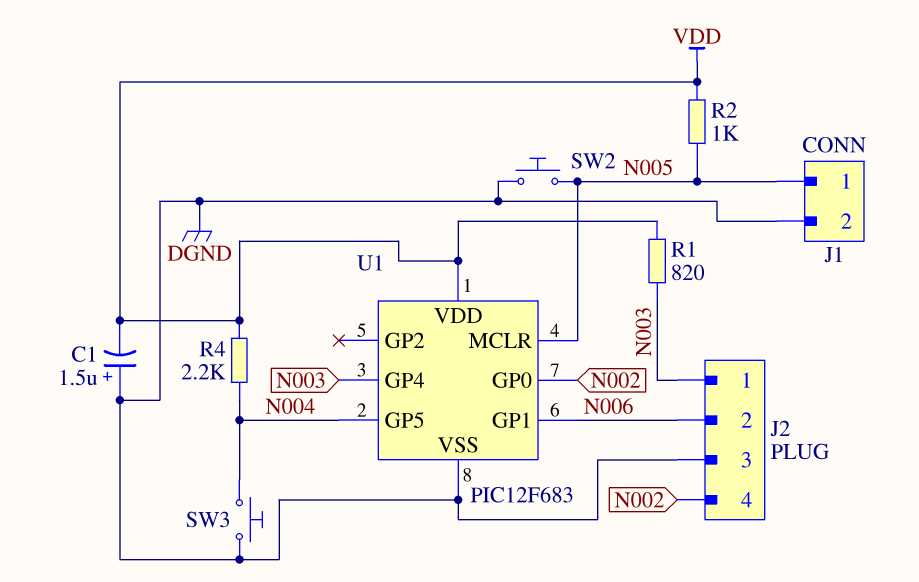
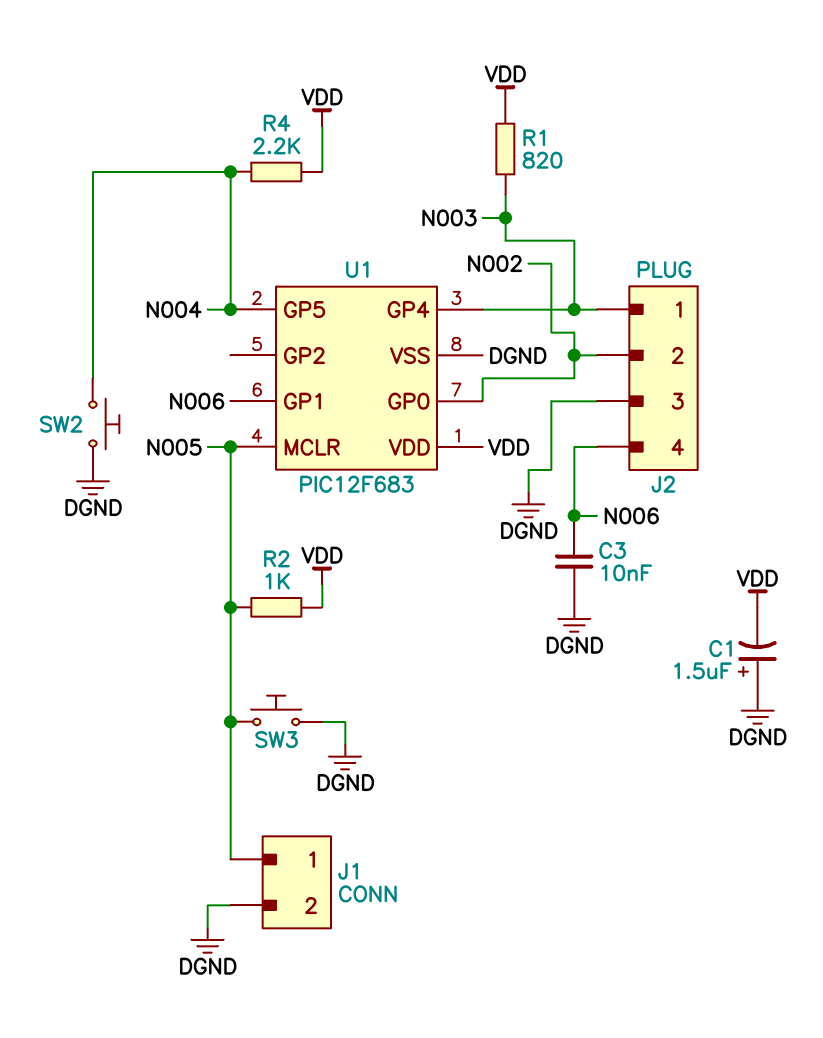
C3: none -> 10nF (DGND, N006)
J2 pin 2: N006 -> N002
J2 pin 4: N002 -> N006
SW2: button (DGND, N005) -> button (DGND, N004)
SW3: button (DGND, N004) -> button (DGND, N005)

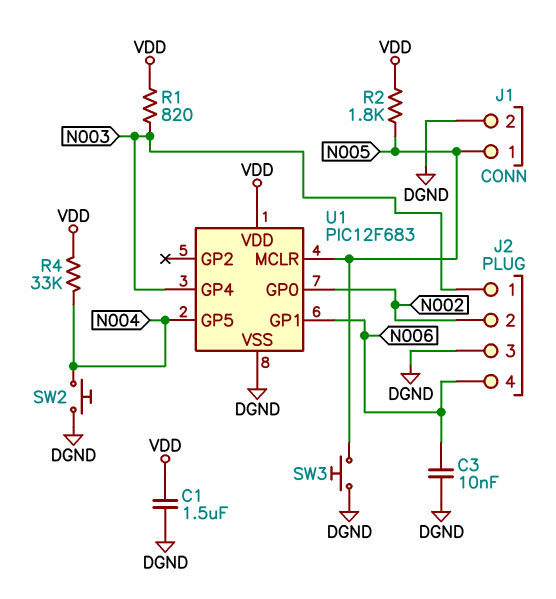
C1: 1.5uF (plus DGND, minus VDD) -> 1.5uF (DGND, VDD)
R2: 1k (N005, VDD) -> 1.8k (N005, VDD)
R4: 2.2k (N004, VDD) -> 33k (N004, VDD)

